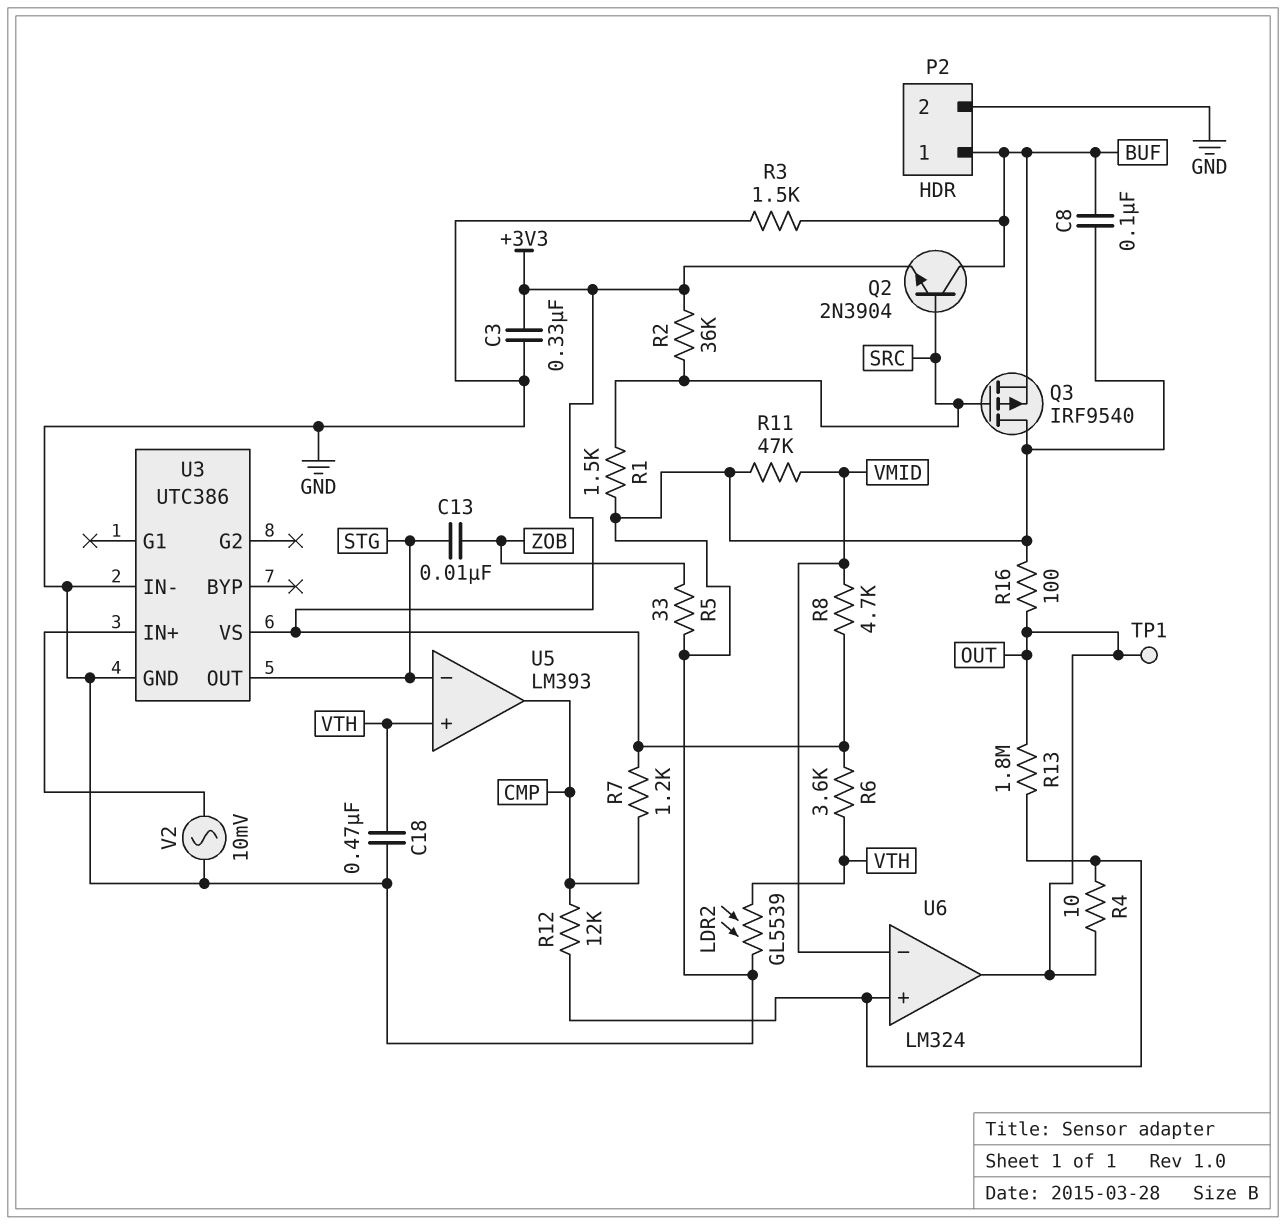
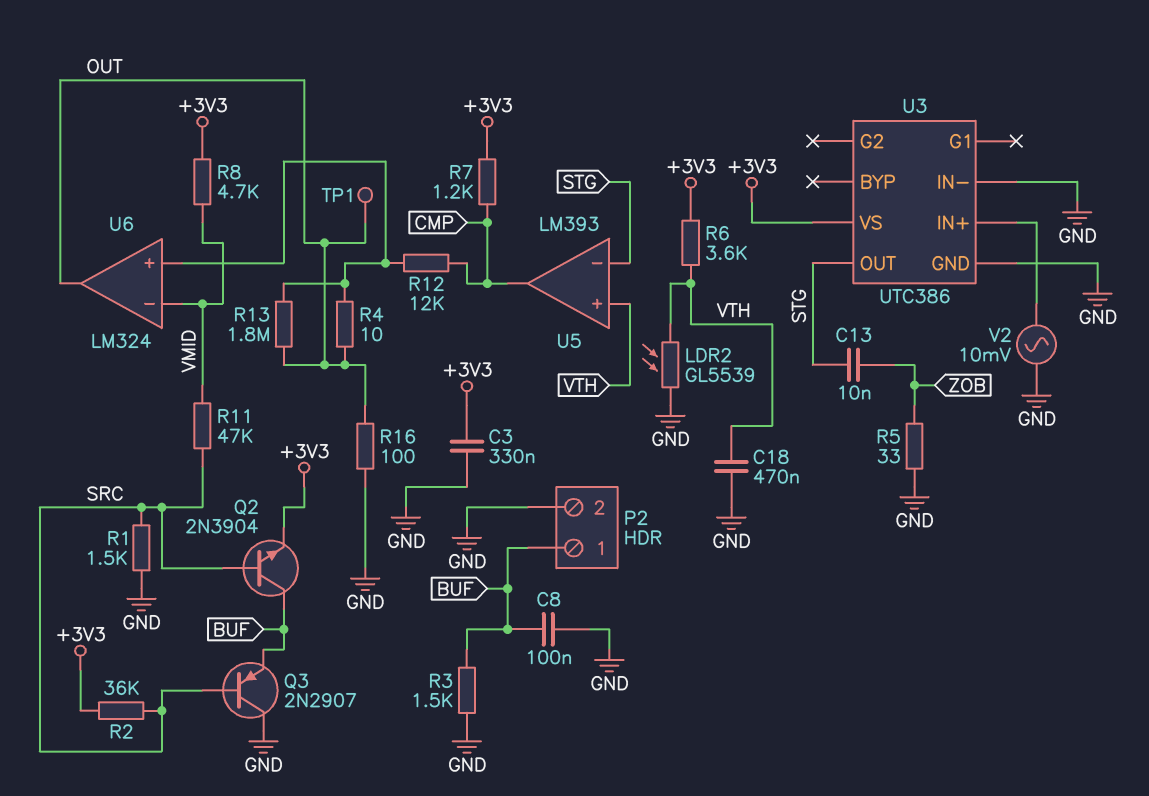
Q3: PMOS IRF9540 (G SRC, D GND, S BUF) -> PNP 2N2907 (B SRC, C GND, E BUF)
R11: 47k (GND, VMID) -> 47k (SRC, VMID)

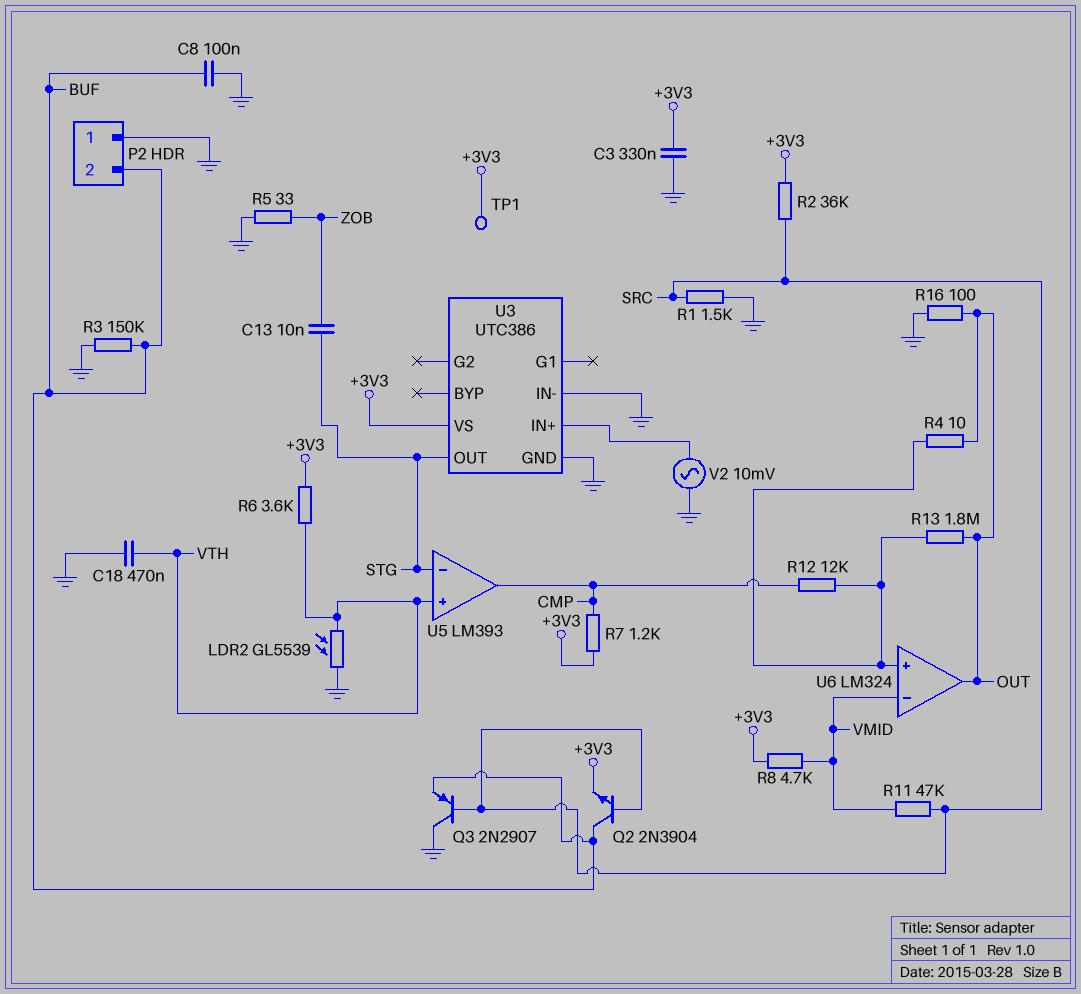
P2 pin 1: BUF -> GND
P2 pin 2: GND -> BUF
R3: 1.5k (BUF, GND) -> 150k (BUF, GND)
TP1: test point (OUT) -> test point (+3V3)

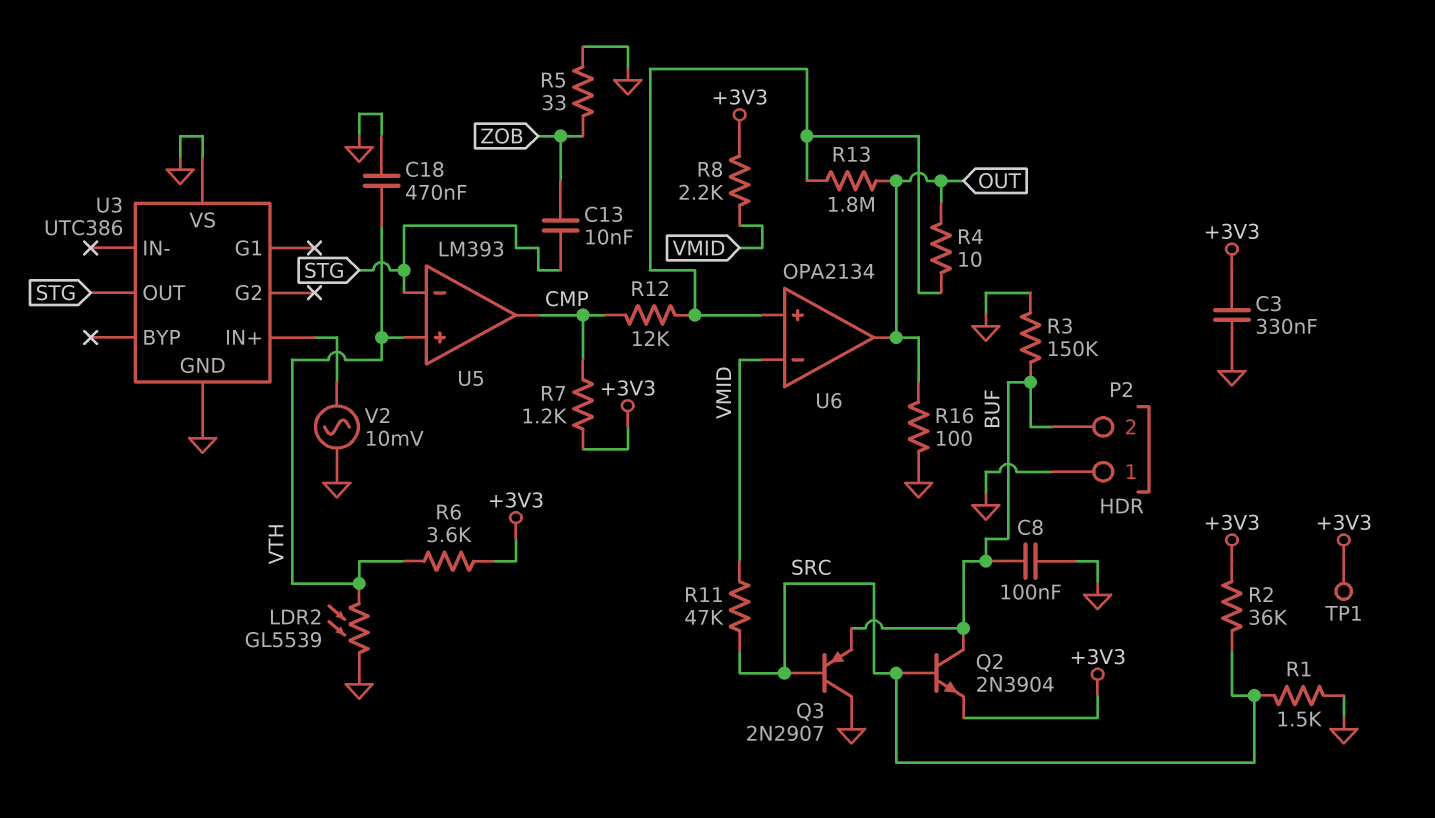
R8: 4.7k (+3V3, VMID) -> 2.2k (+3V3, VMID)
U3 pin IN-: GND -> none
U3 pin VS: +3V3 -> GND
U6: LM324 -> OPA2134

